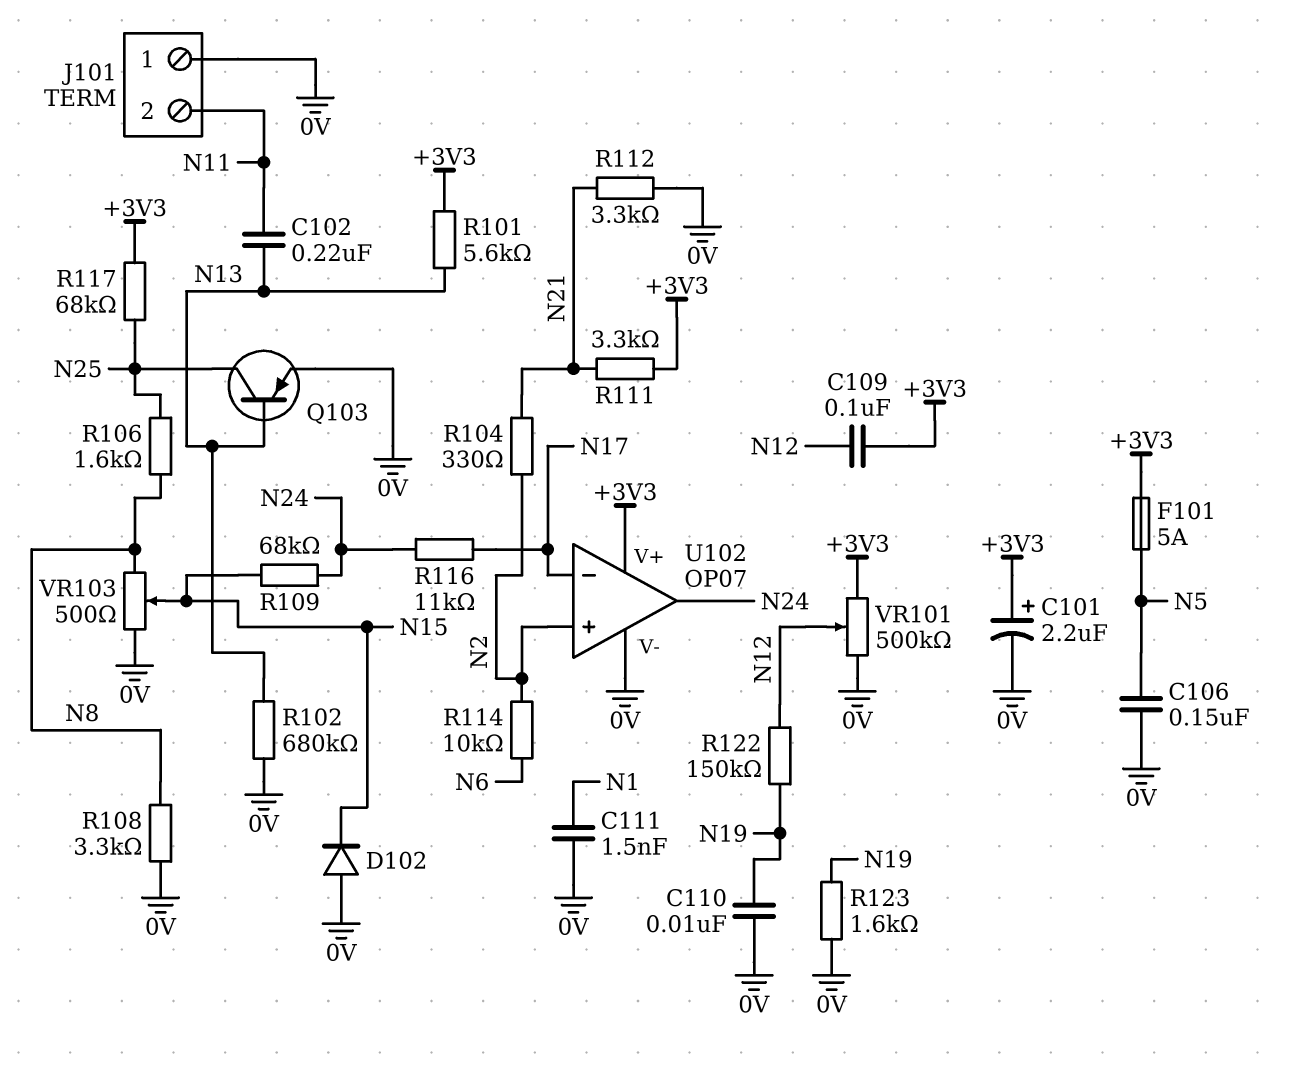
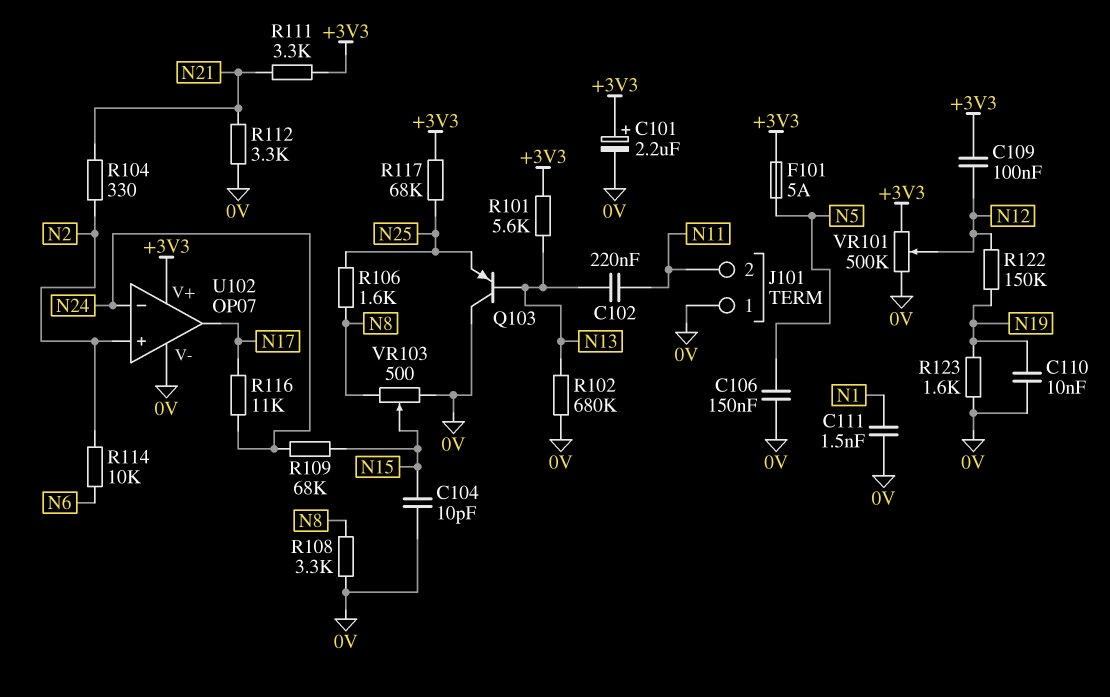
C104: none -> 10pF (0V, N15)
D102: diode (A 0V, K N15) -> none
Q103: PNP (B N13, C N25, E 0V) -> PNP (B N13, C 0V, E N25)
U102 pin in-: N17 -> N24
U102 pin out: N24 -> N17

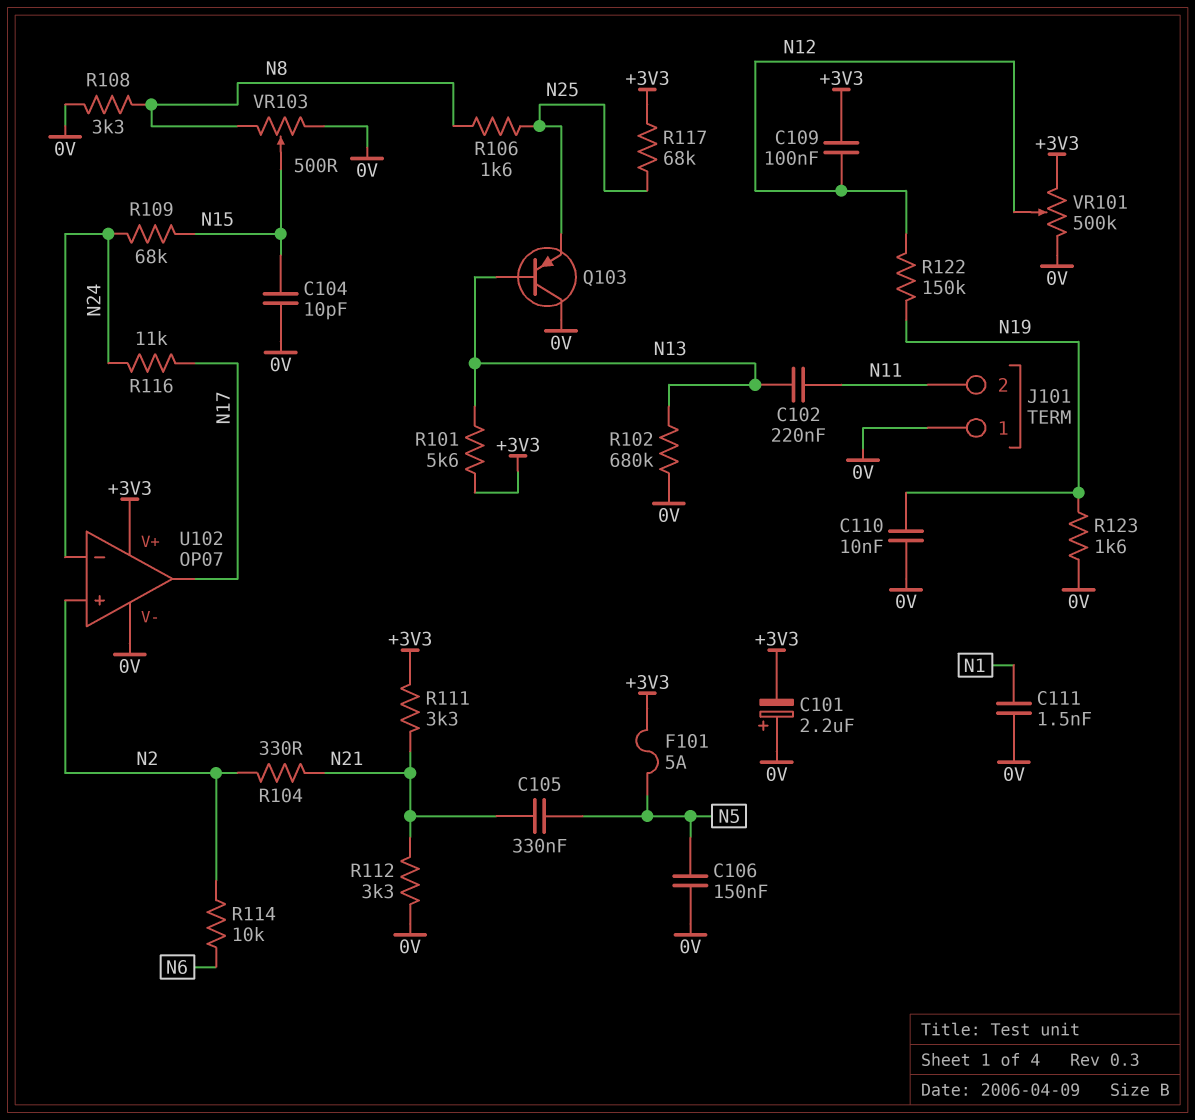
C101: 2.2uF (plus +3V3, minus 0V) -> 2.2uF (plus 0V, minus +3V3)
C105: none -> 330nF (N5, N21)

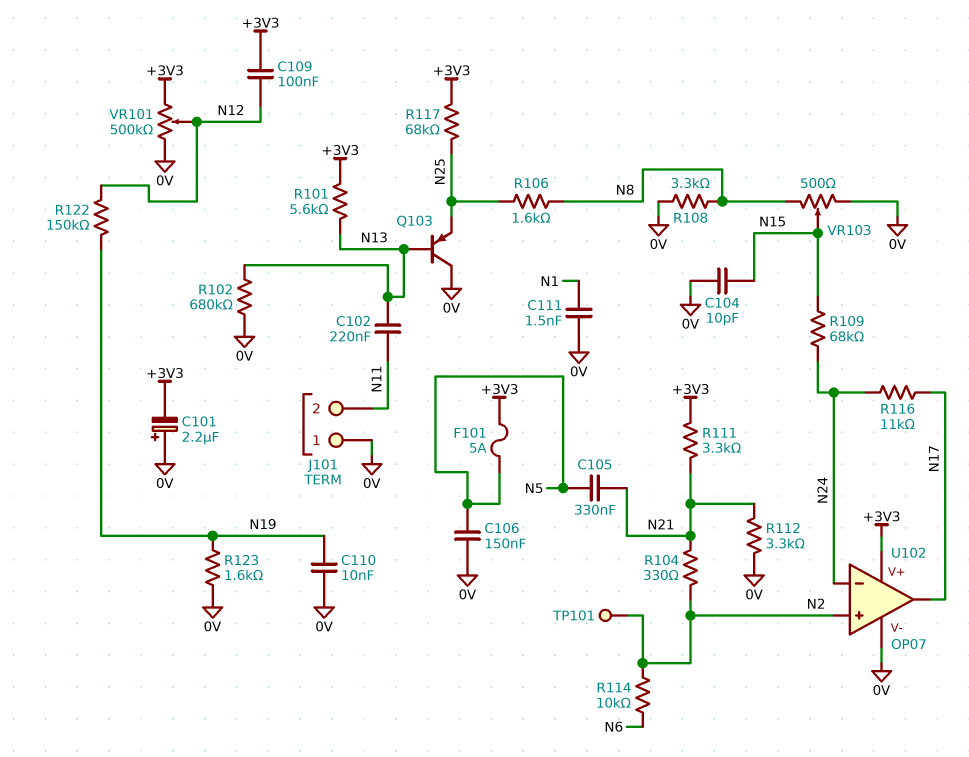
TP101: none -> test point (N2)

